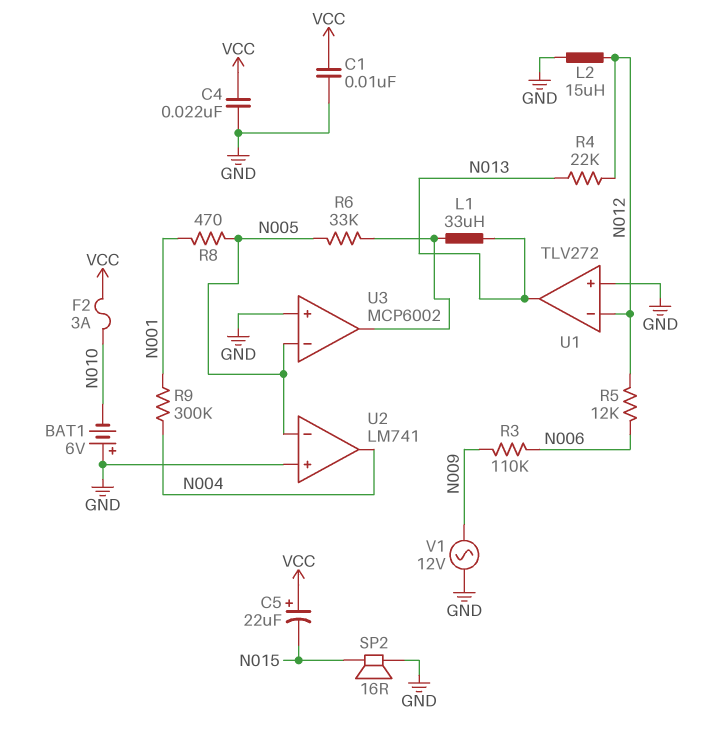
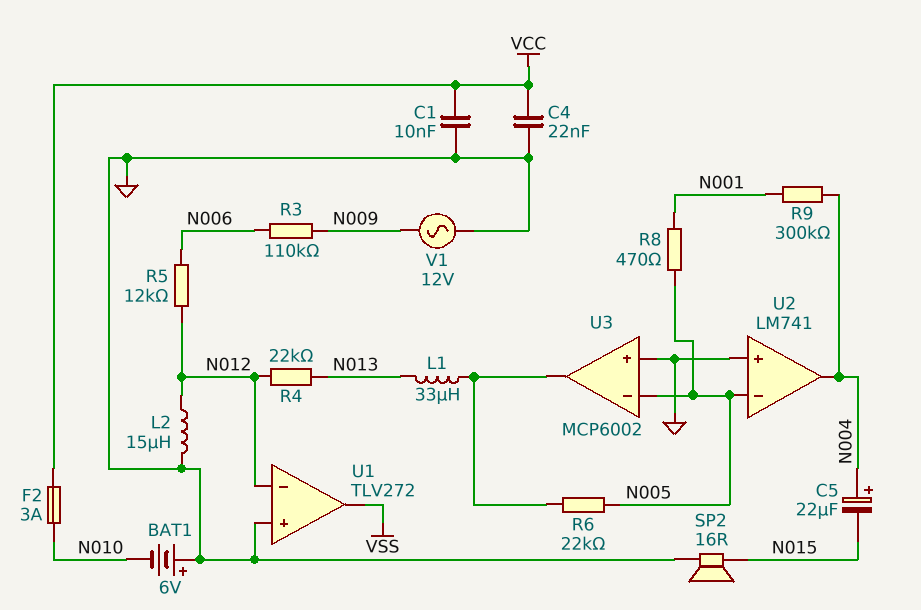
C5: 22uF (plus VCC, minus N015) -> 22uF (plus N004, minus N015)
R6: 33k (N005, U3/out) -> 22k (N005, U3/out)
U1 pin out: N013 -> VSS

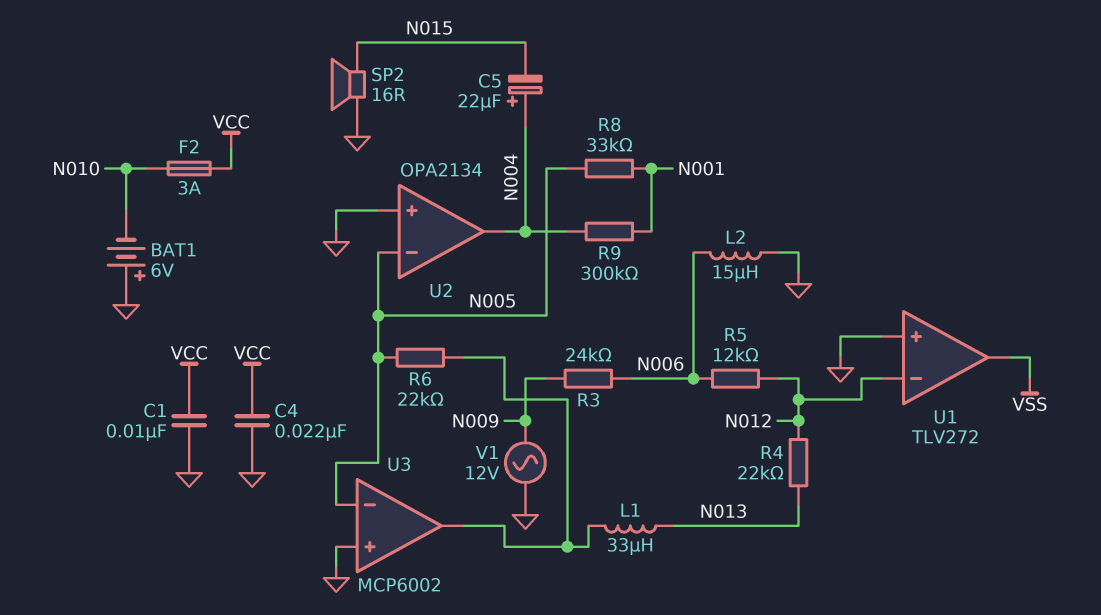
L2: 15uH (GND, N012) -> 15uH (GND, N006)
R3: 110k (N006, N009) -> 24k (N006, N009)
R8: 470 (N001, N005) -> 33k (N001, N005)
U2: LM741 -> OPA2134

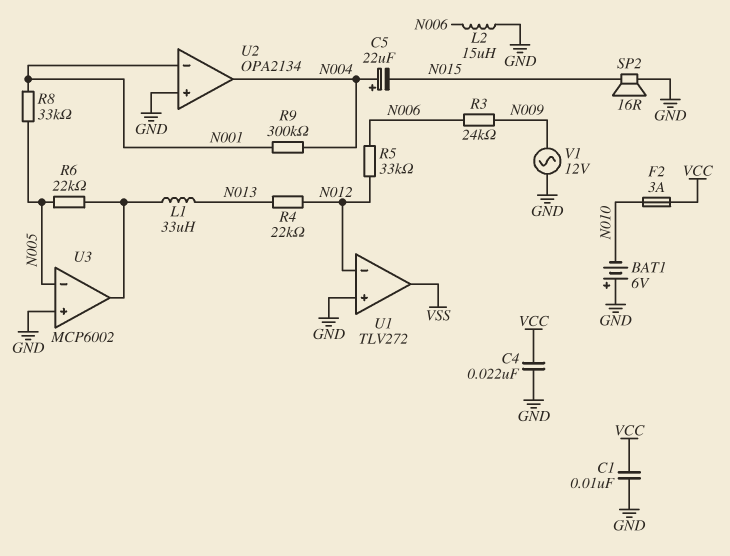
R5: 12k (N006, N012) -> 33k (N006, N012)
U2 pin in-: N005 -> N001

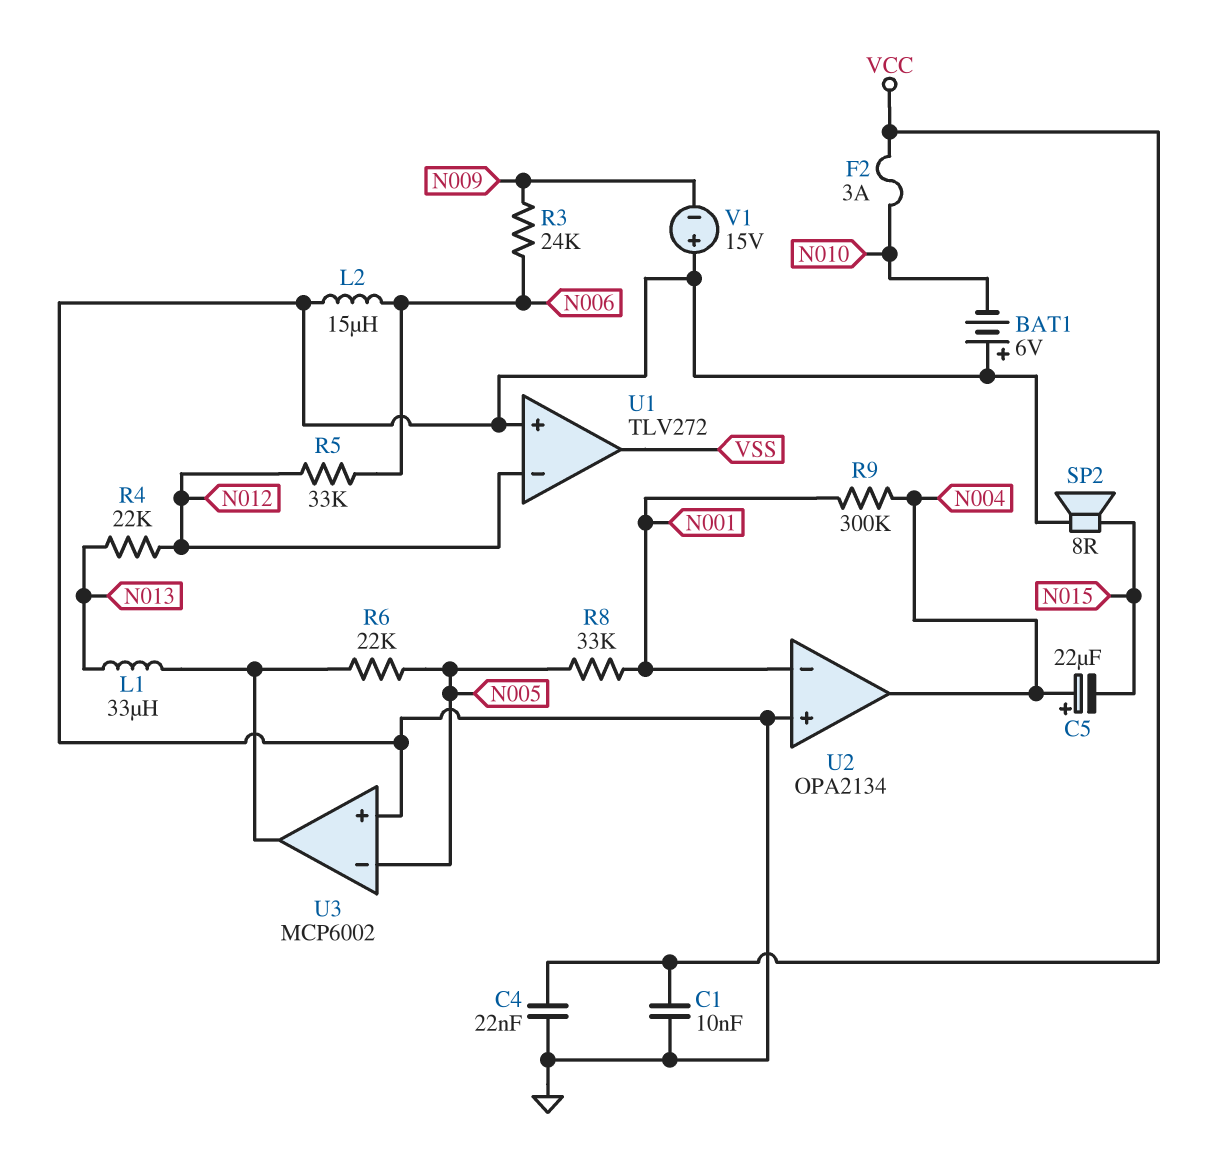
SP2: speaker 16R (GND, N015) -> speaker 8R (GND, N015)
V1: AC 12V (GND, N009) -> 15V (plus GND, minus N009)

